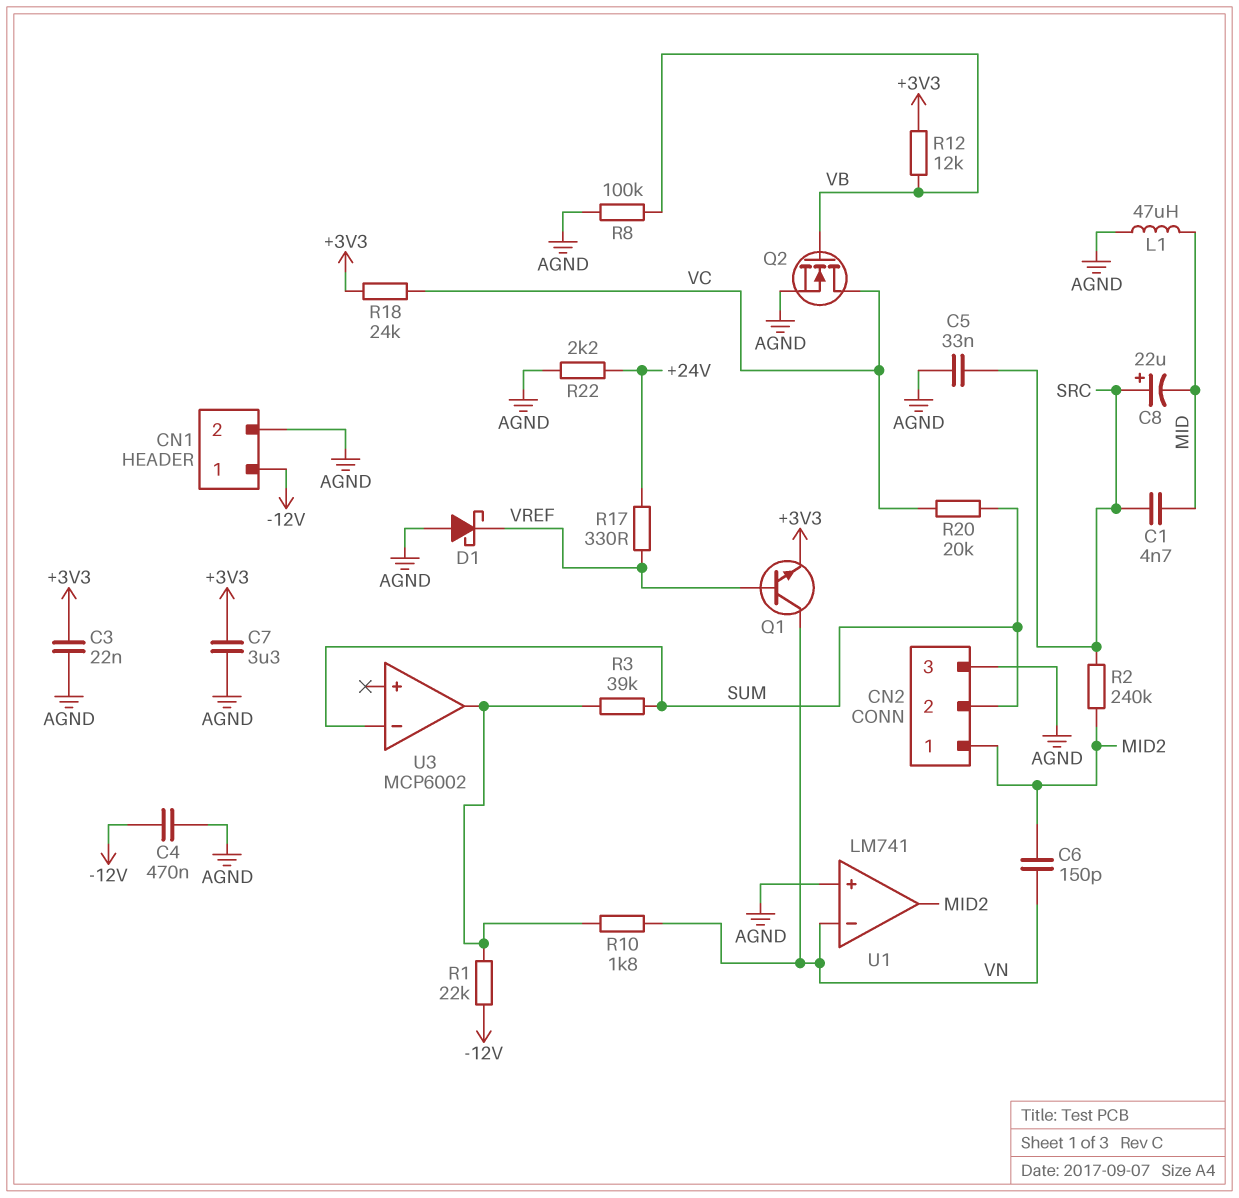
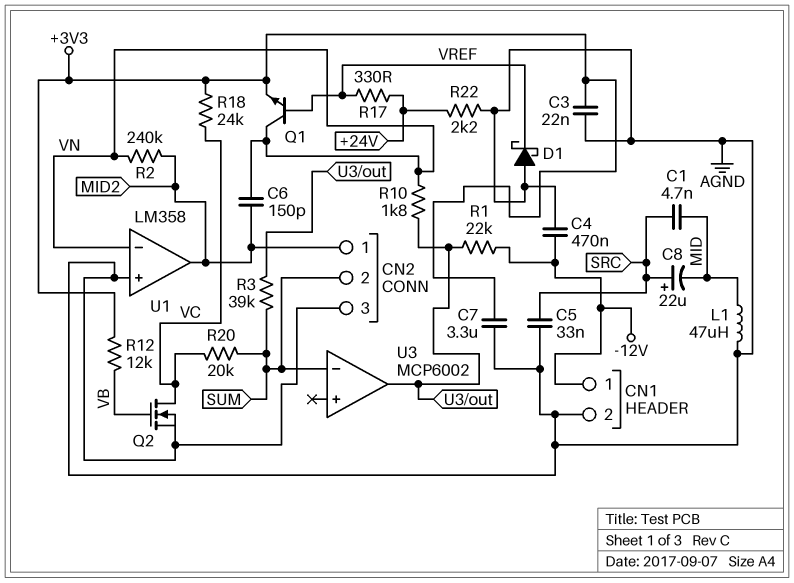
R2: 240k (MID2, SRC) -> 240k (MID2, VN)
R8: 100k (AGND, VB) -> none
U1: LM741 -> LM358

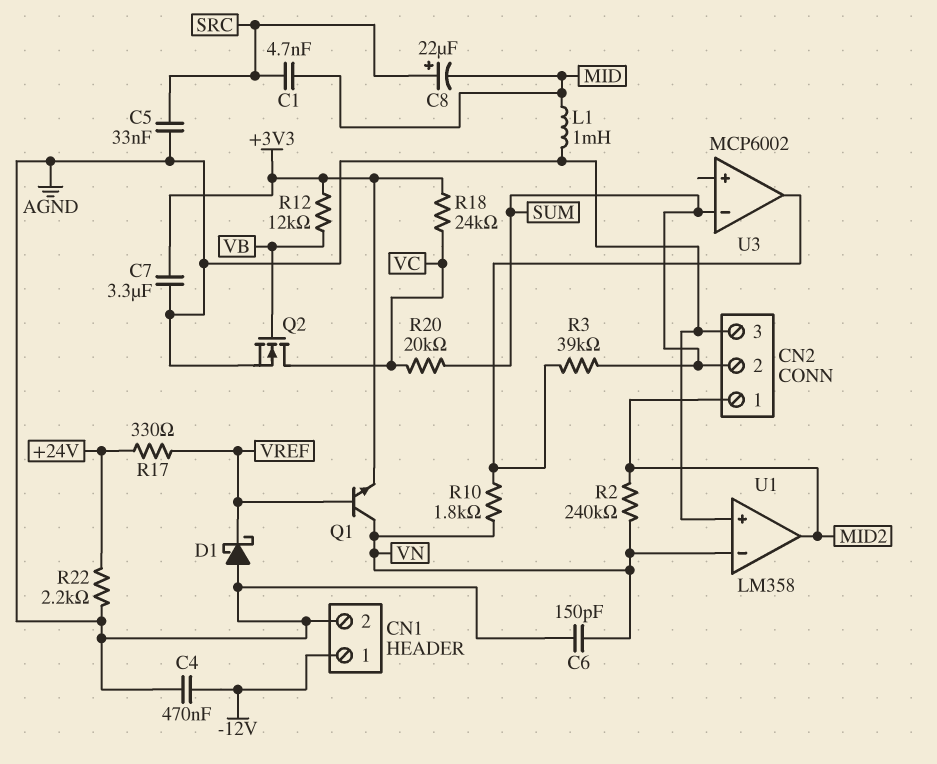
C3: 22nF (+3V3, AGND) -> none
C6: 150pF (MID2, VN) -> 150pF (AGND, VN)
L1: 47uH (AGND, MID) -> 1mH (AGND, MID)
R1: 22k (-12V, U3/out) -> none

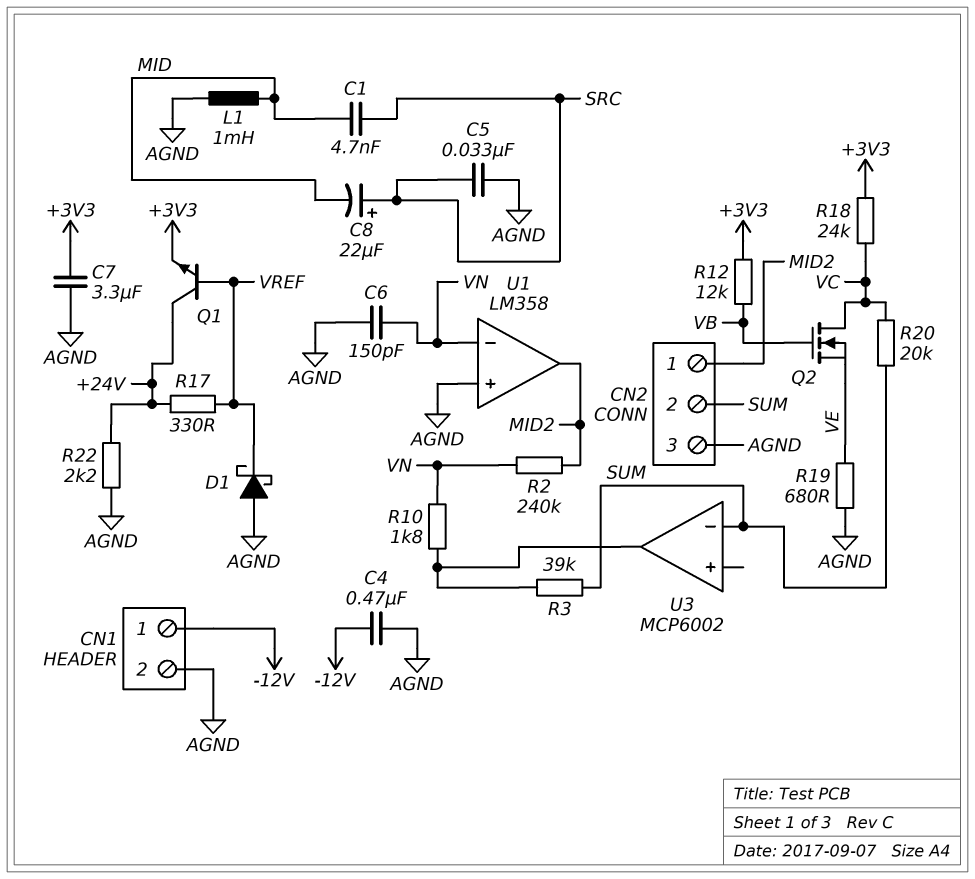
Q1: NPN (B VREF, C VN, E +3V3) -> NPN (B VREF, C +24V, E +3V3)
Q2: NMOS (G VB, D VC, S AGND) -> NMOS (G VB, D VC, S VE)
R19: none -> 680 (AGND, VE)

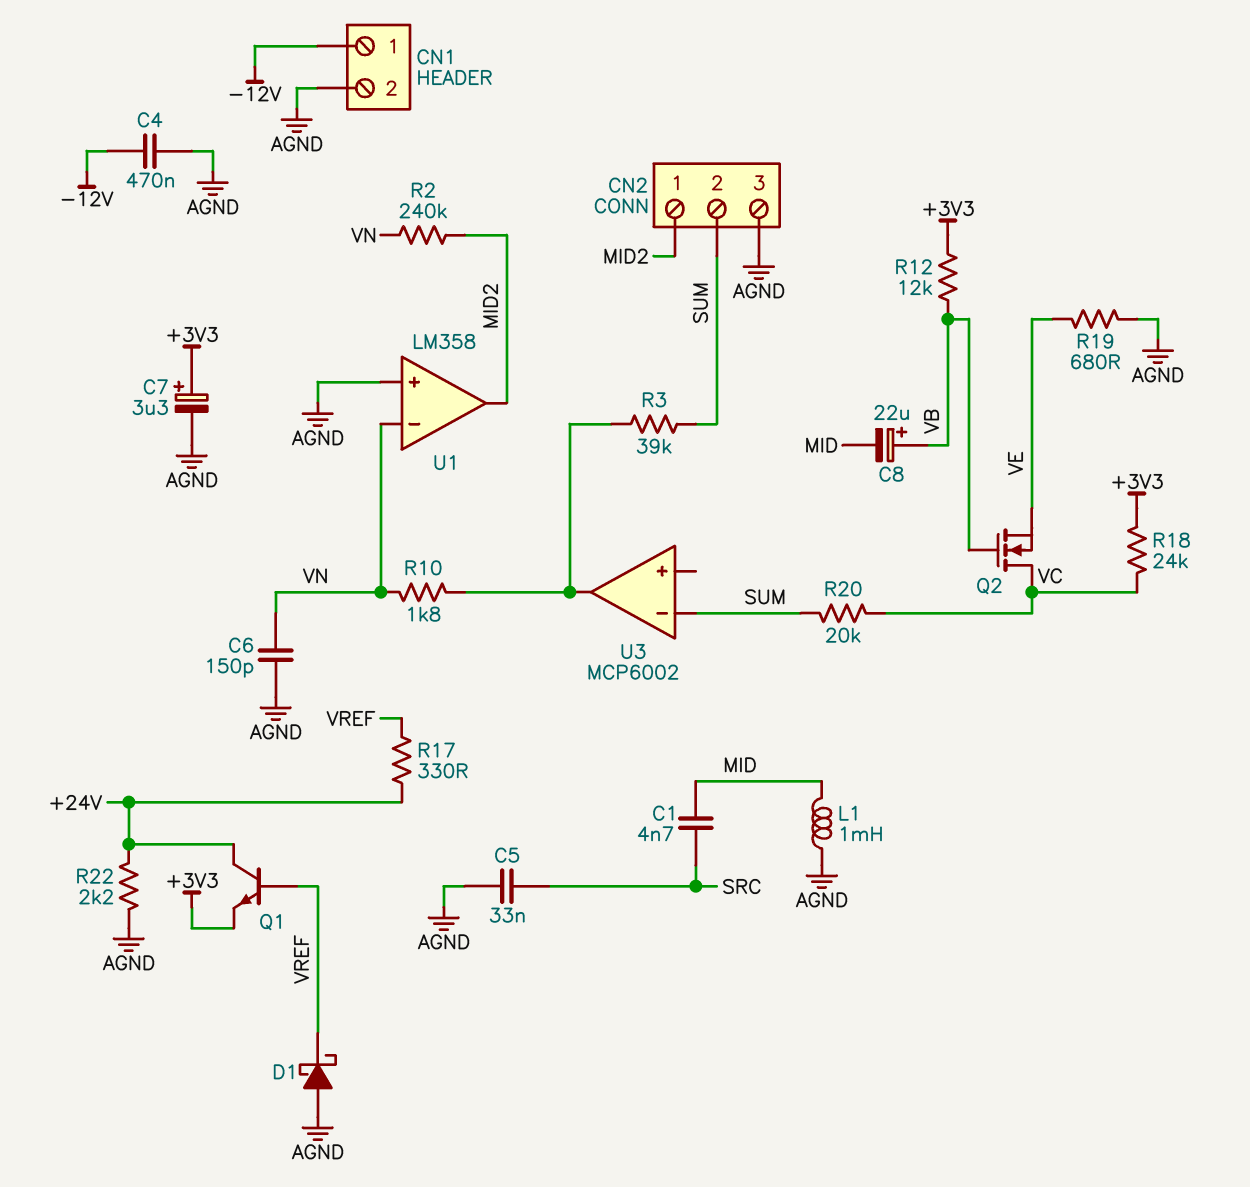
C7: 3.3uF (+3V3, AGND) -> 3.3uF (plus +3V3, minus AGND)
C8: 22uF (plus SRC, minus MID) -> 22uF (plus VB, minus MID)

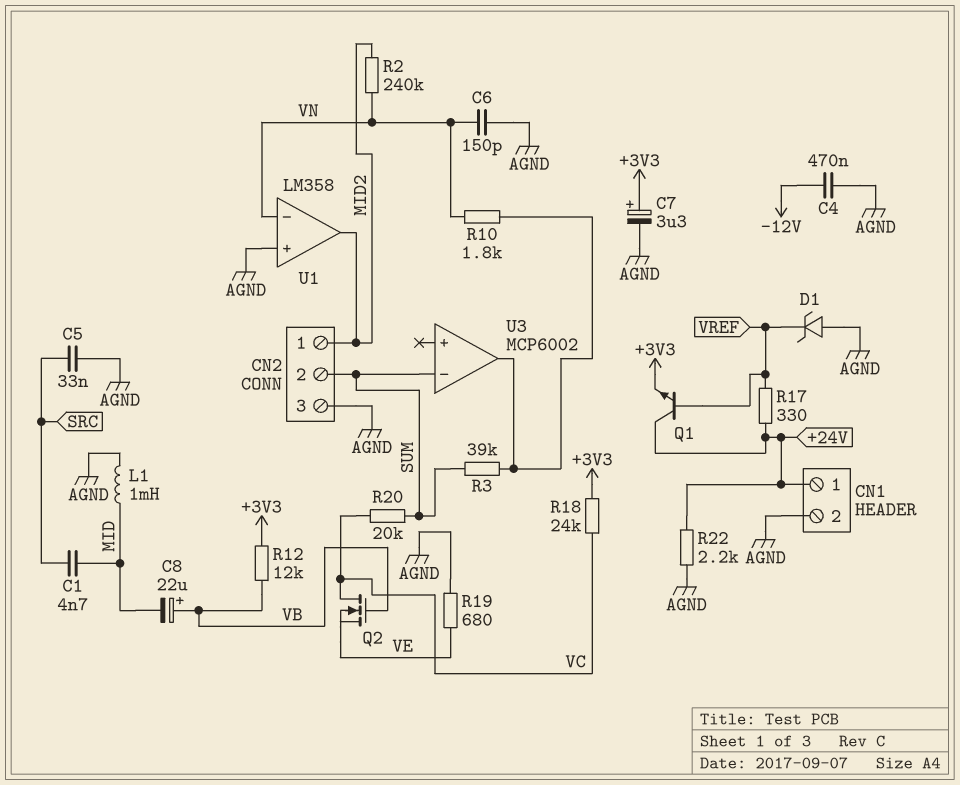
CN1 pin 1: -12V -> +24V
D1: schottky (A AGND, K VREF) -> zener (A AGND, K VREF)

